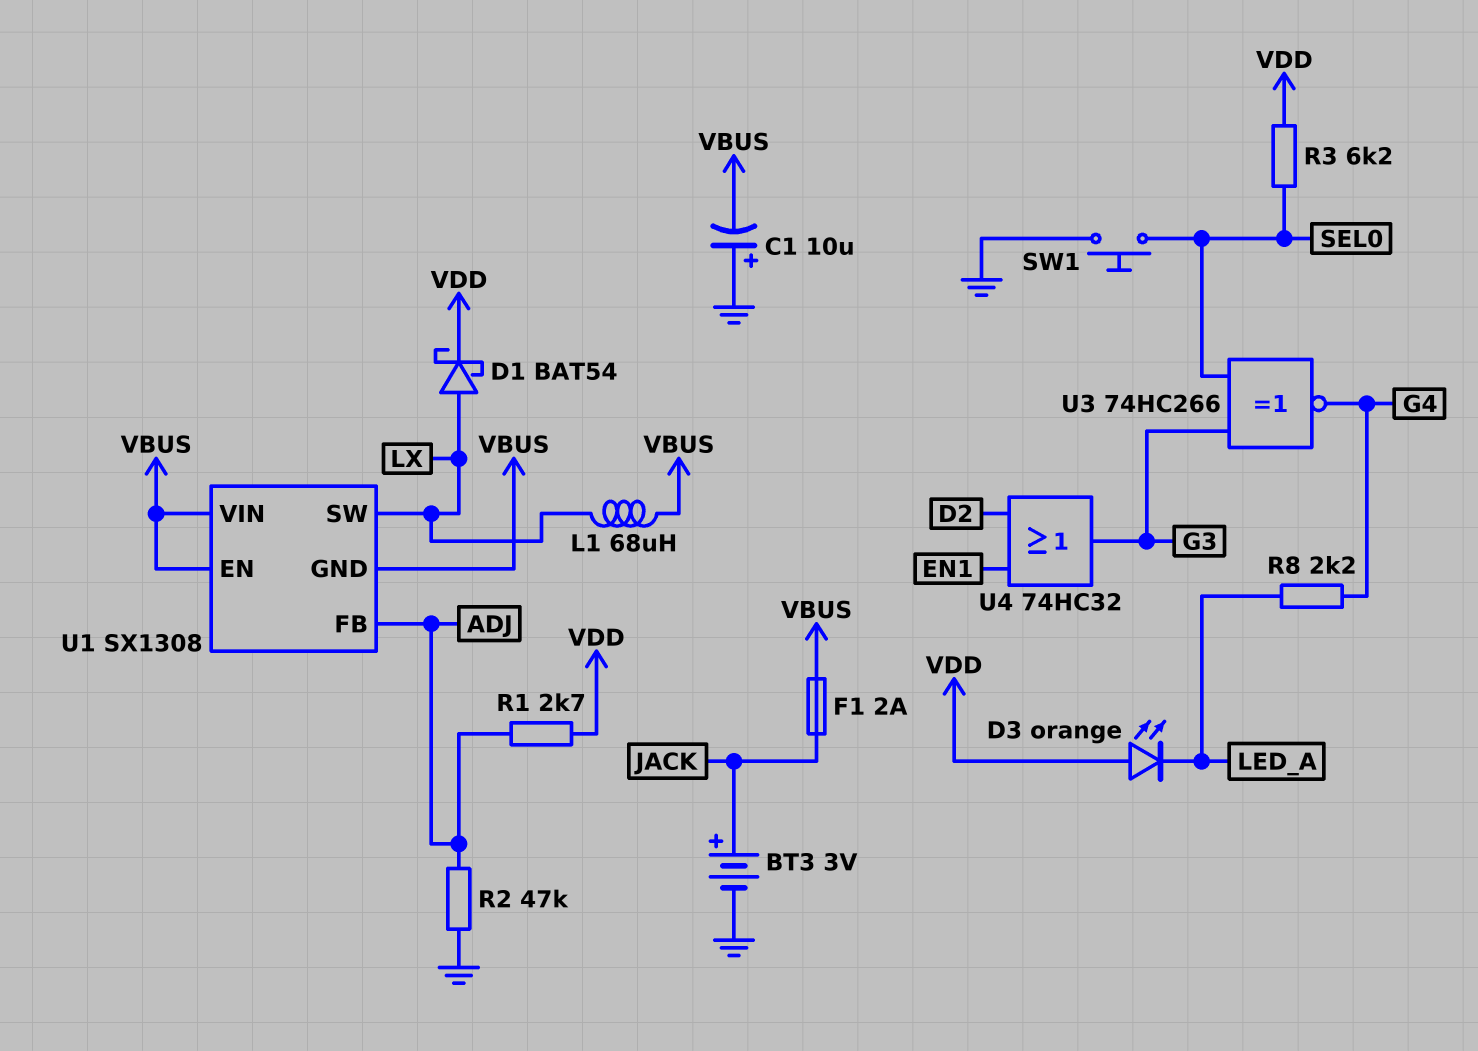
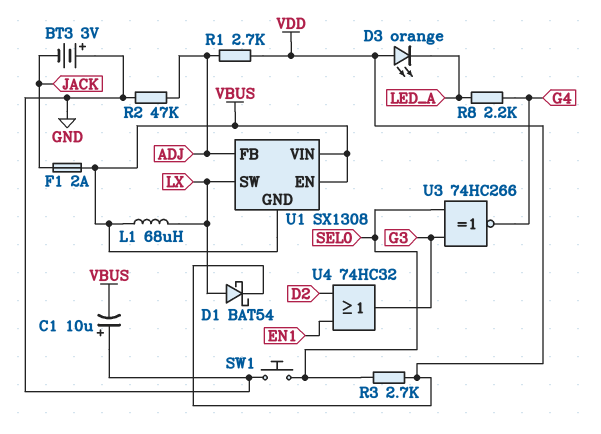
BT3: 3V (plus JACK, minus GND) -> 3V (plus GND, minus JACK)
R3: 6.2k (SEL0, VDD) -> 2.7k (SEL0, VDD)

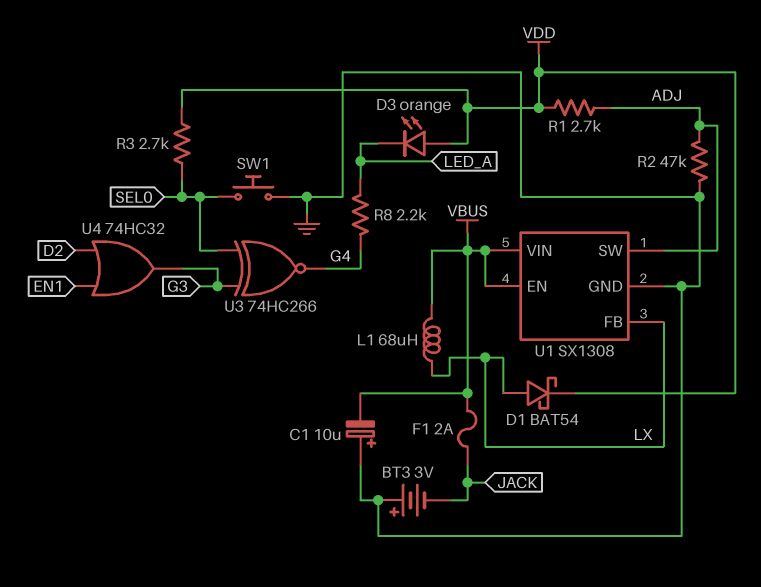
U1 pin FB: ADJ -> LX
U1 pin GND: VBUS -> GND
U1 pin SW: LX -> ADJ

